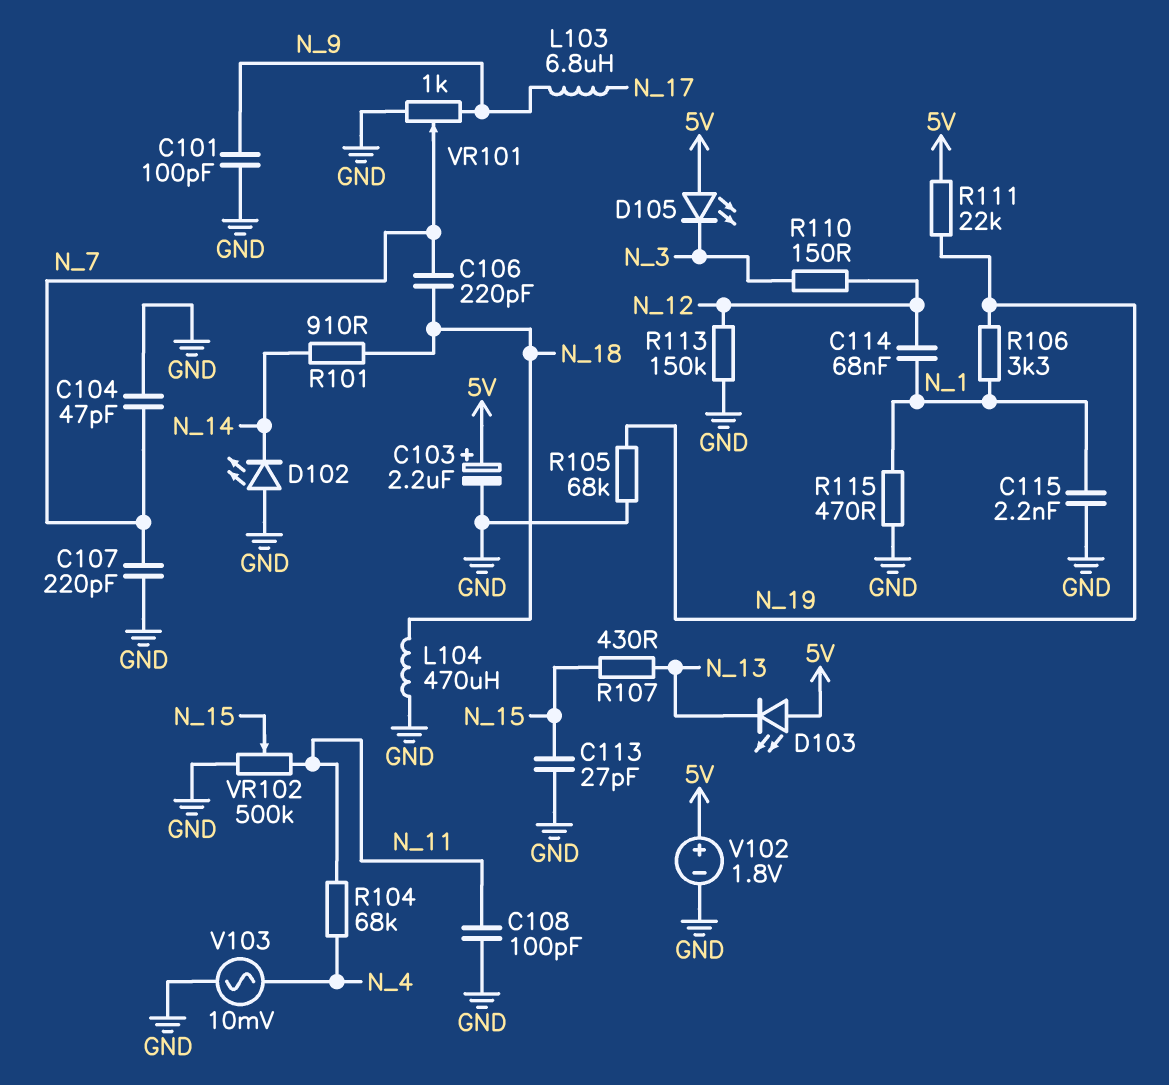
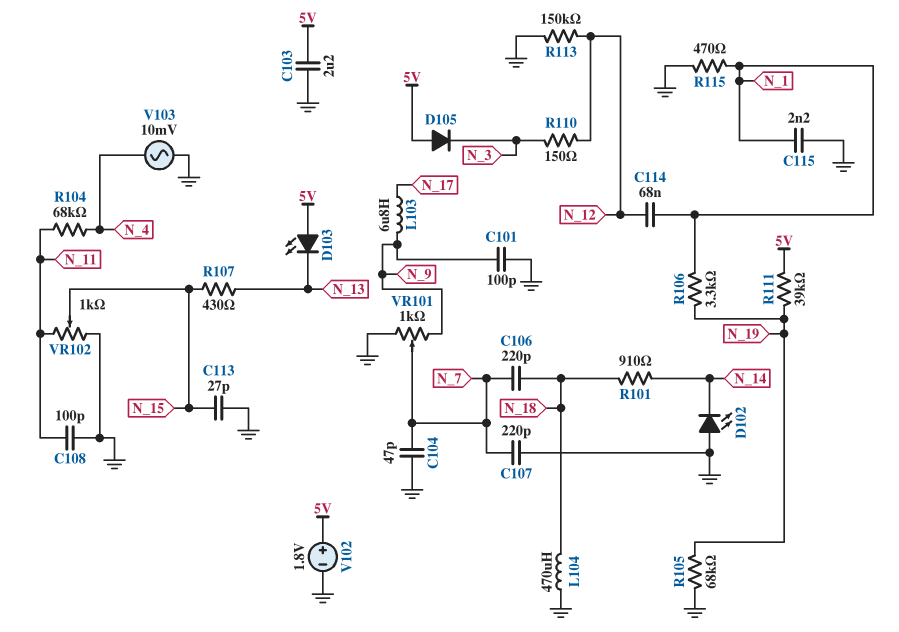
C103: 2.2uF (plus 5V, minus GND) -> 2.2uF (5V, GND)
D105: LED (A 5V, K N_3) -> diode (A 5V, K N_3)
R111: 22k (5V, N_19) -> 39k (5V, N_19)
VR102: 500k (GND, N_11, wiper N_15) -> 1k (GND, N_11, wiper N_15)

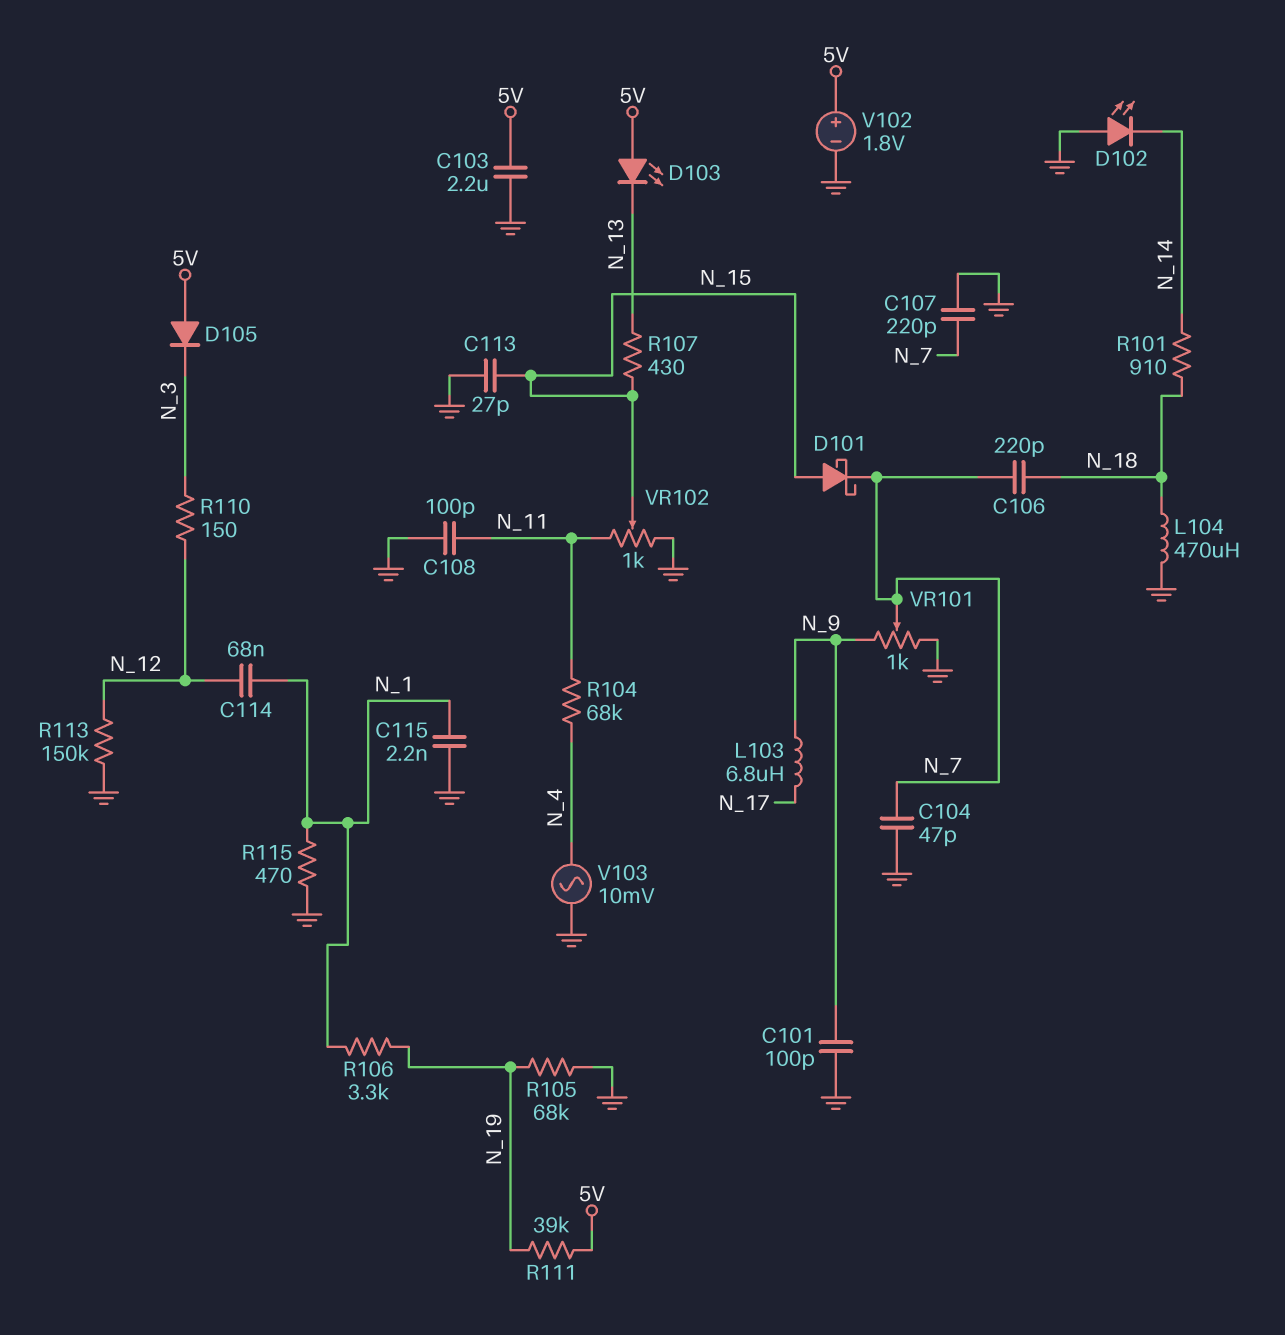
D101: none -> schottky (A N_15, K N_7)

